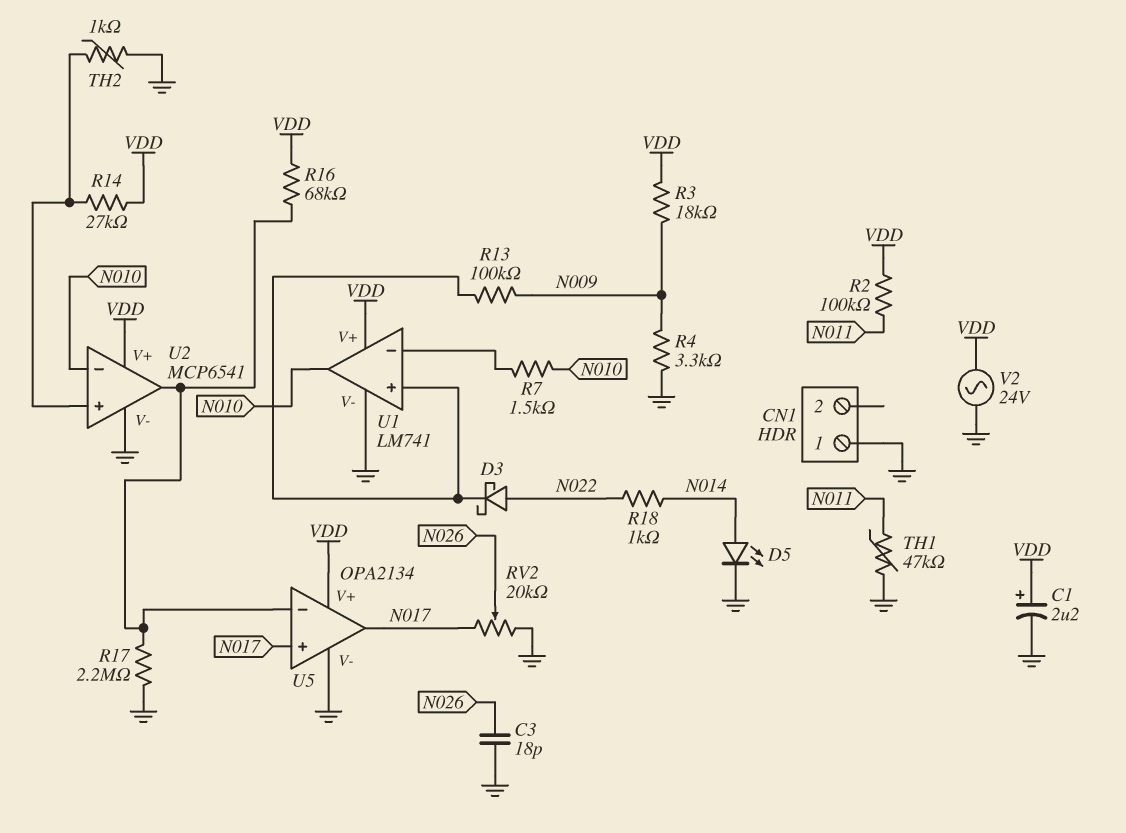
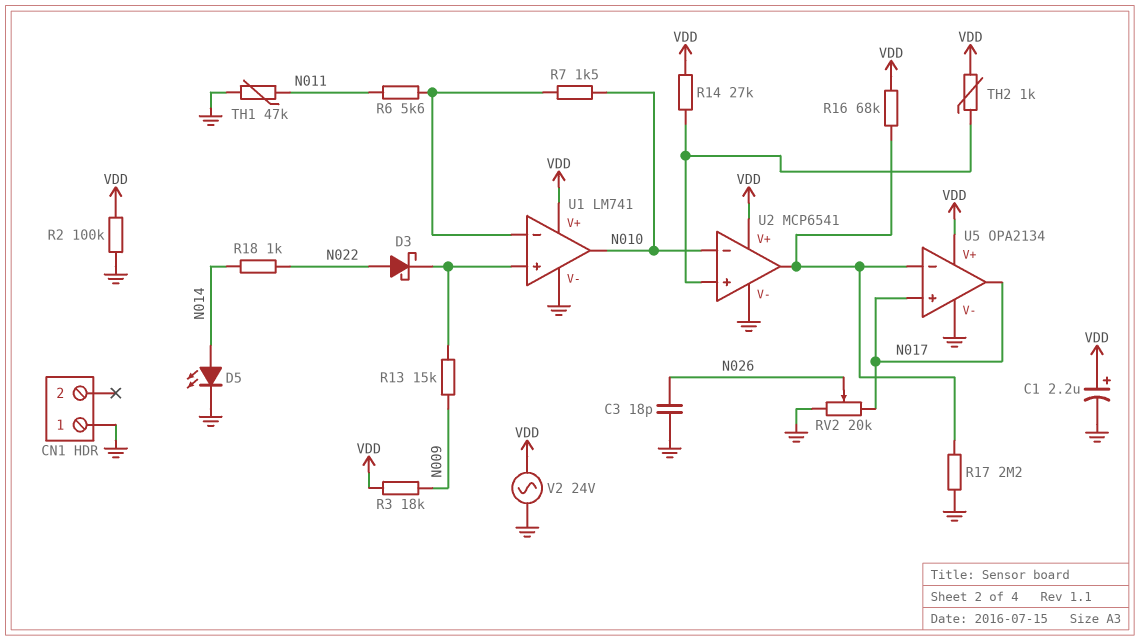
R2: 100k (N011, VDD) -> 100k (GND, VDD)
R4: 3.3k (GND, N009) -> none
R6: none -> 5.6k (N011, U1/in-)
R13: 100k (N009, U1/in+) -> 15k (N009, U1/in+)
TH2: 1k (GND, U2/in+) -> 1k (U2/in+, VDD)

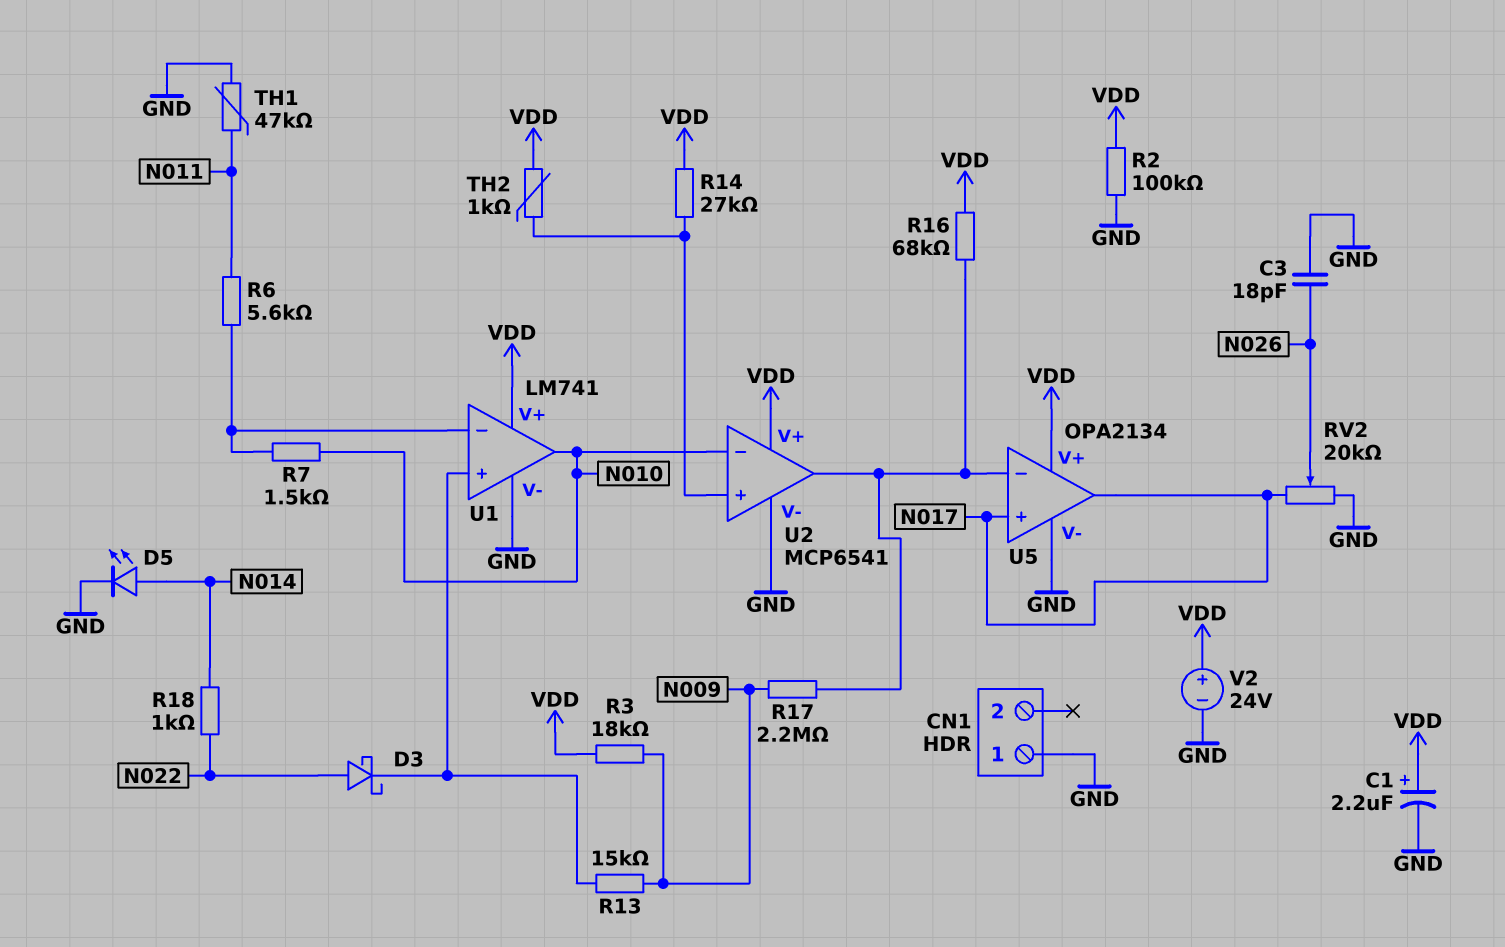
R17: 2.2M (GND, U2/out) -> 2.2M (N009, U2/out)
V2: AC 24V (GND, VDD) -> 24V (plus VDD, minus GND)

